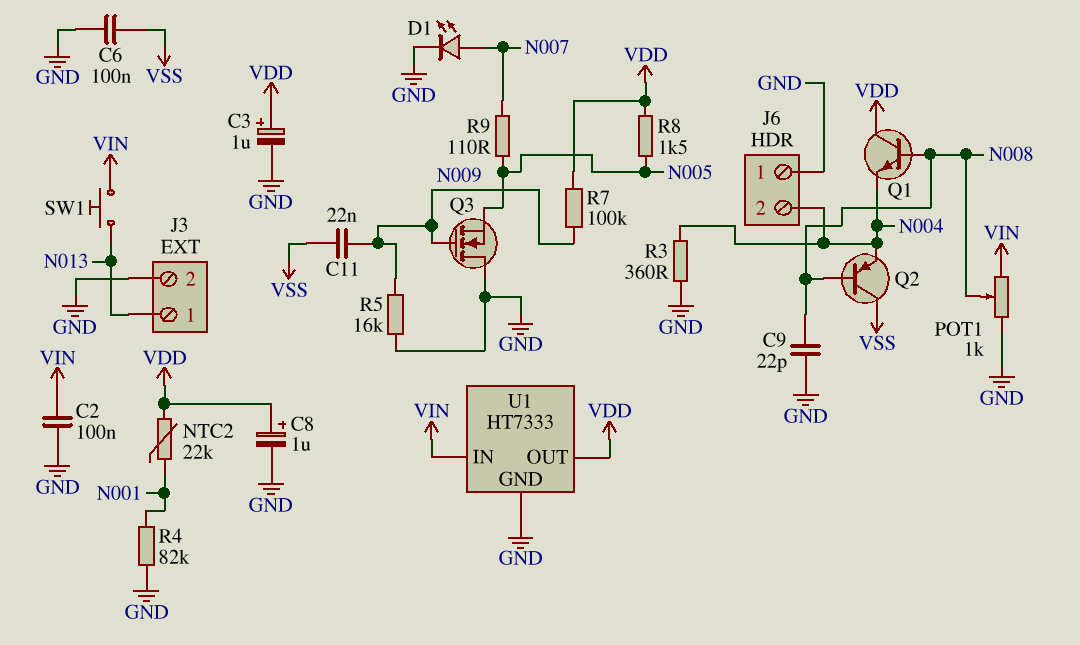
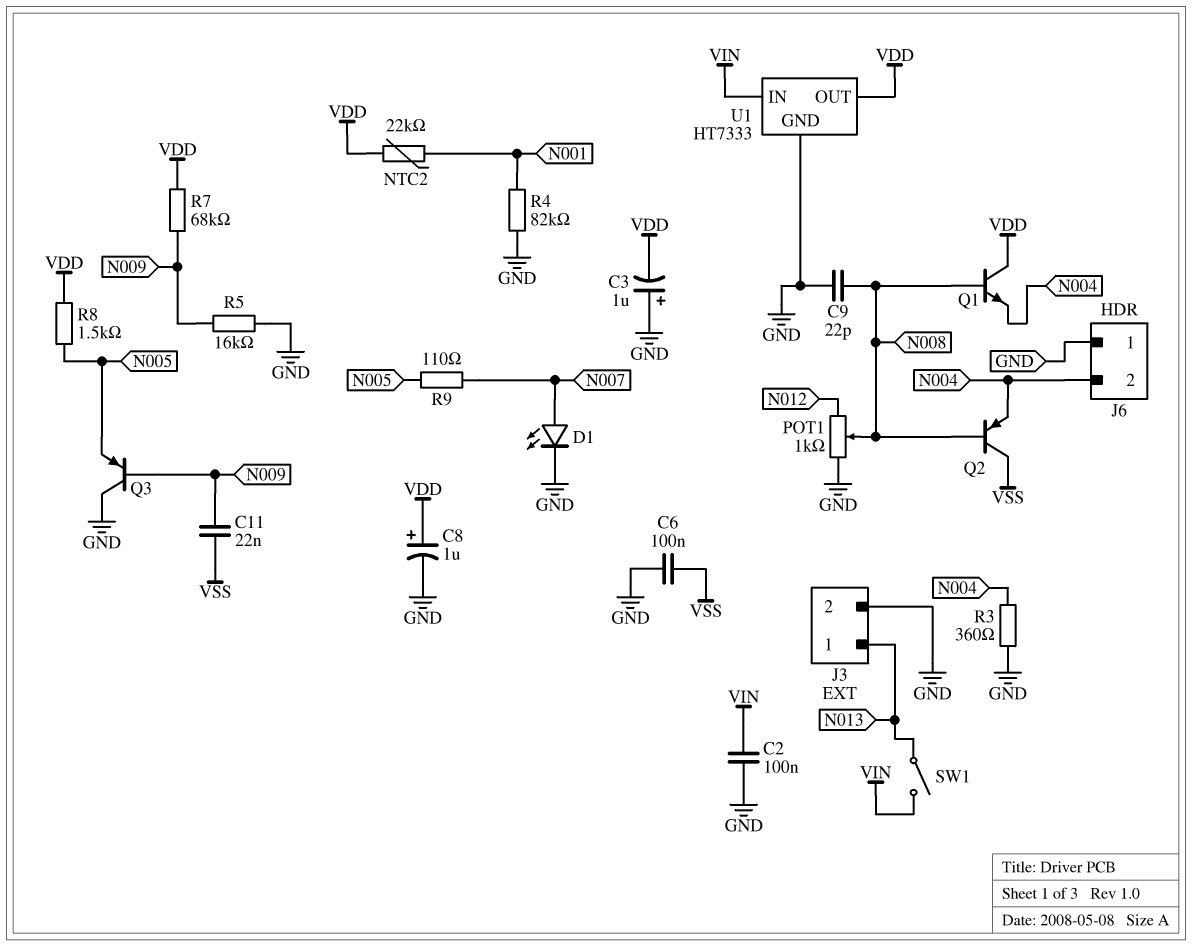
C3: 1uF (plus VDD, minus GND) -> 1uF (plus GND, minus VDD)
POT1: 1k (GND, VIN, wiper N008) -> 1k (GND, N012, wiper N008)
Q3: NMOS (G N009, D GND, S N005) -> PNP (B N009, C GND, E N005)
R7: 100k (N009, VDD) -> 68k (N009, VDD)
SW1: button (N013, VIN) -> switch (N013, VIN)

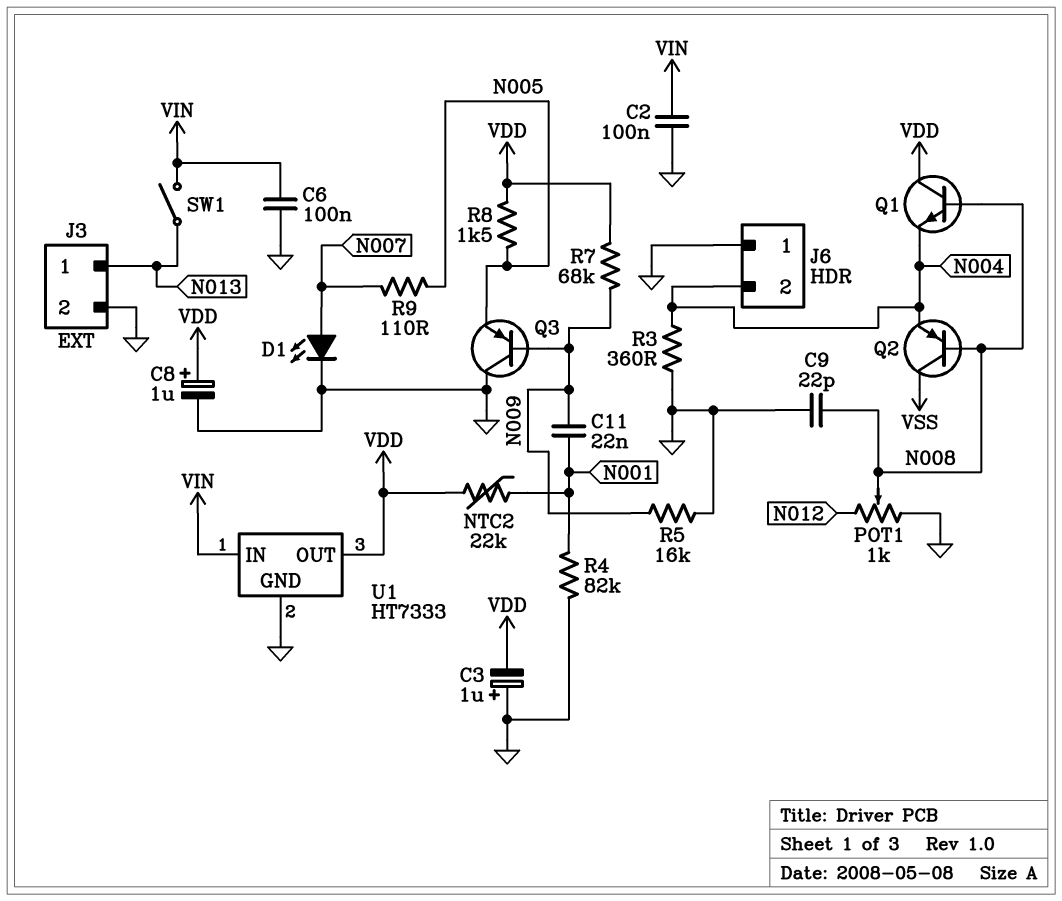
C6: 100nF (GND, VSS) -> 100nF (GND, VIN)
C11: 22nF (N009, VSS) -> 22nF (N001, N009)

